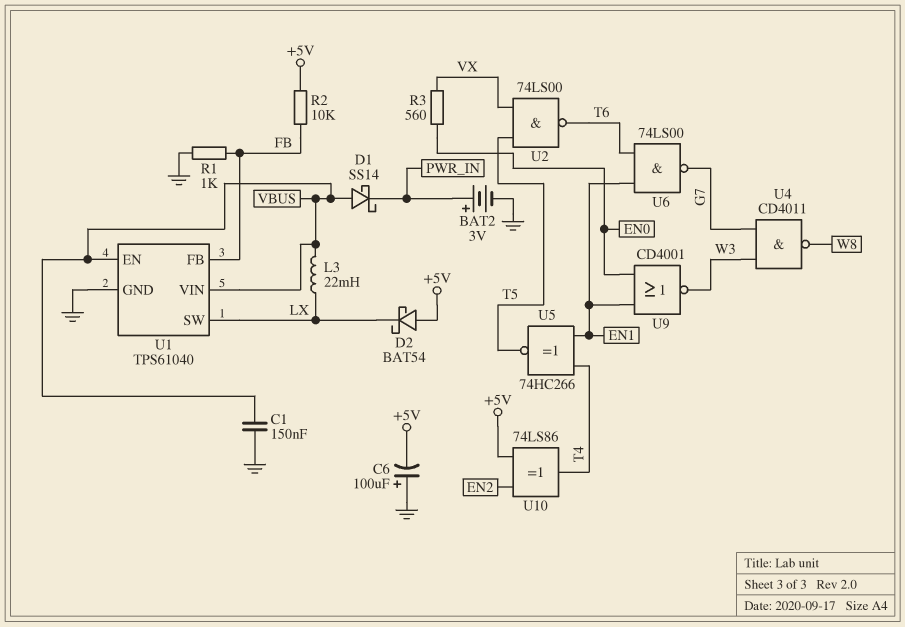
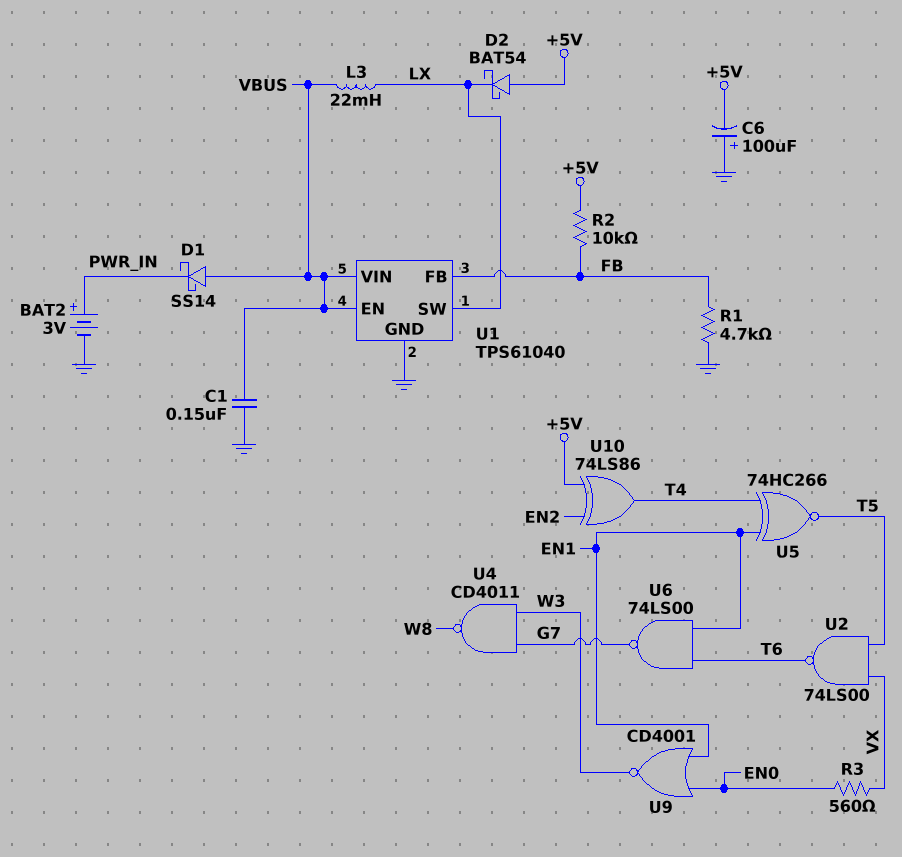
R1: 1k (FB, GND) -> 4.7k (FB, GND)

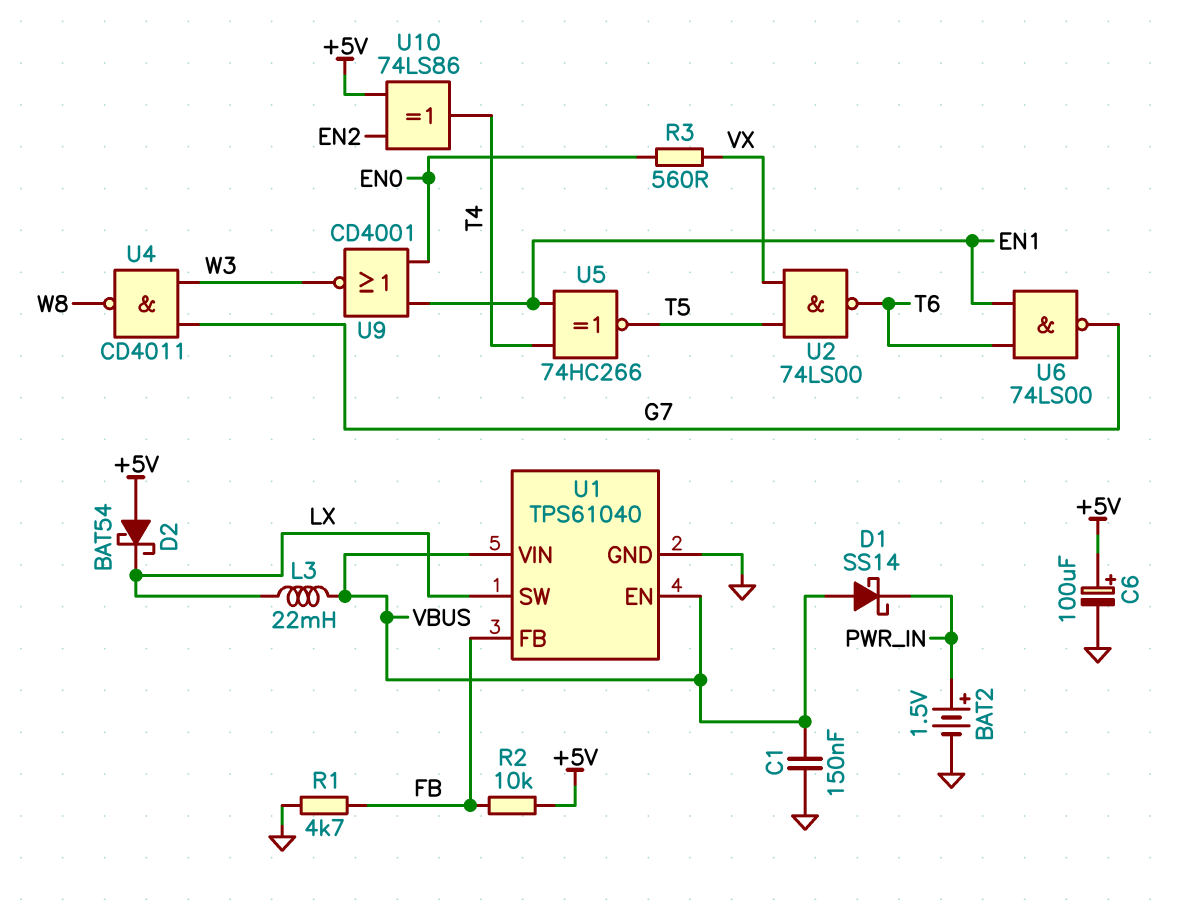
BAT2: 3V (plus PWR_IN, minus GND) -> 1.5V (plus PWR_IN, minus GND)
C6: 100uF (plus GND, minus +5V) -> 100uF (plus +5V, minus GND)

